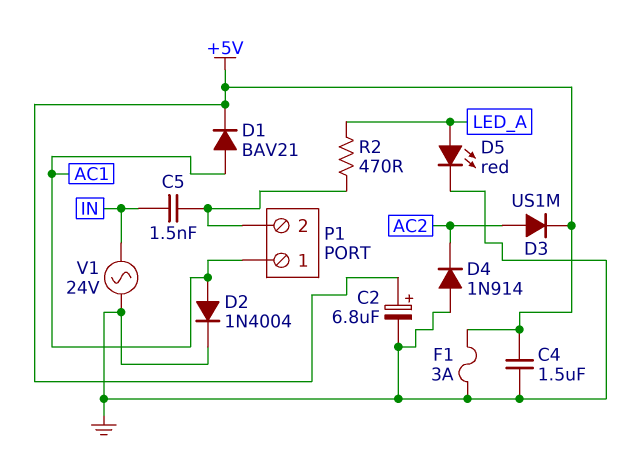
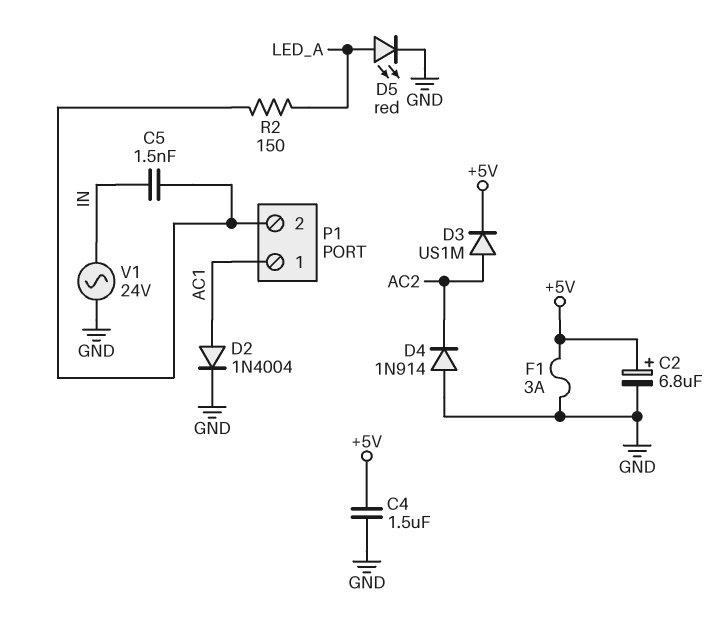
D1: diode BAV21 (A AC1, K +5V) -> none
R2: 470 (LED_A, P1/2) -> 150 (LED_A, P1/2)

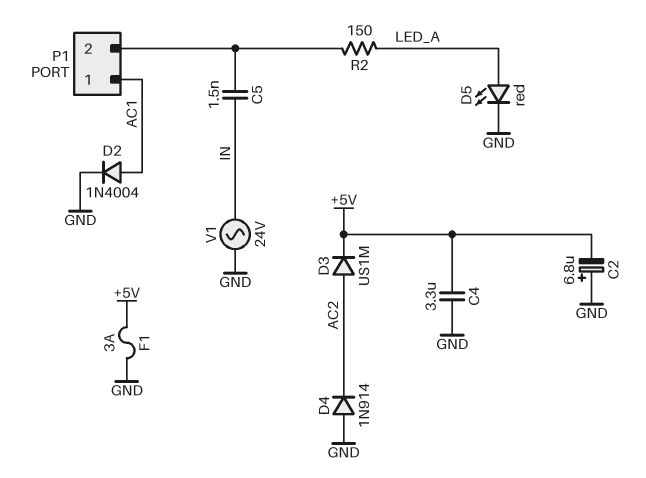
C2: 6.8uF (plus +5V, minus GND) -> 6.8uF (plus GND, minus +5V)
C4: 1.5uF (+5V, GND) -> 3.3uF (+5V, GND)

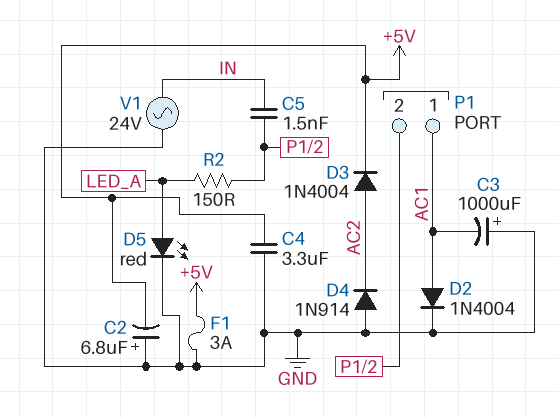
C3: none -> 1000uF (plus GND, minus AC1)
D3: diode US1M (A AC2, K +5V) -> diode 1N4004 (A AC2, K +5V)

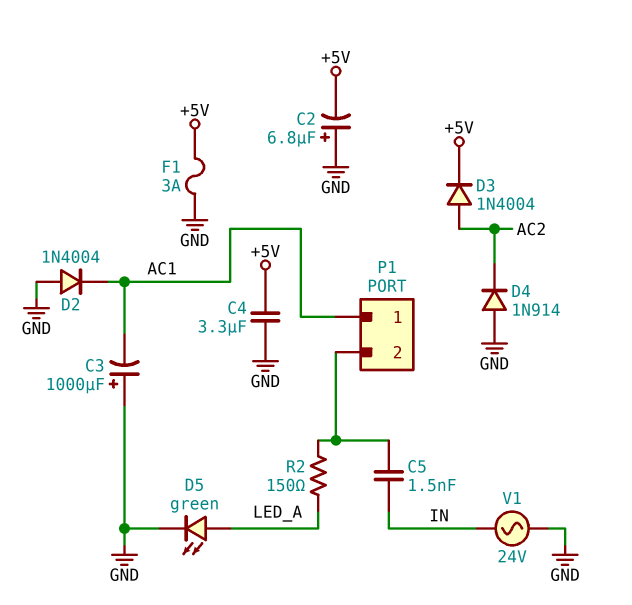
D2: diode 1N4004 (A AC1, K GND) -> diode 1N4004 (A GND, K AC1)
D5: LED red (A LED_A, K GND) -> LED green (A LED_A, K GND)

